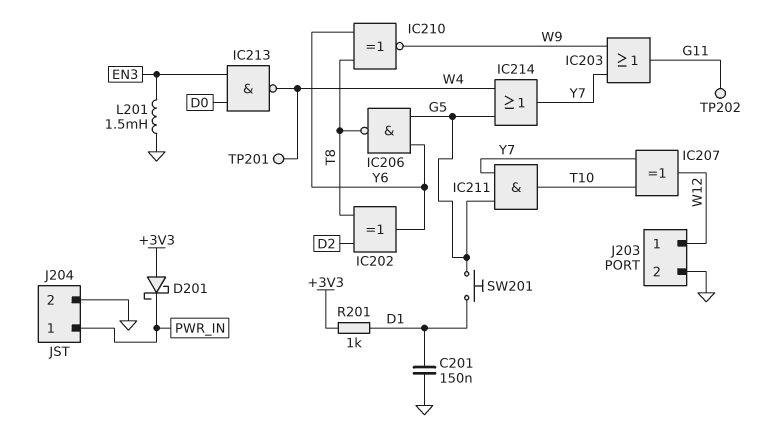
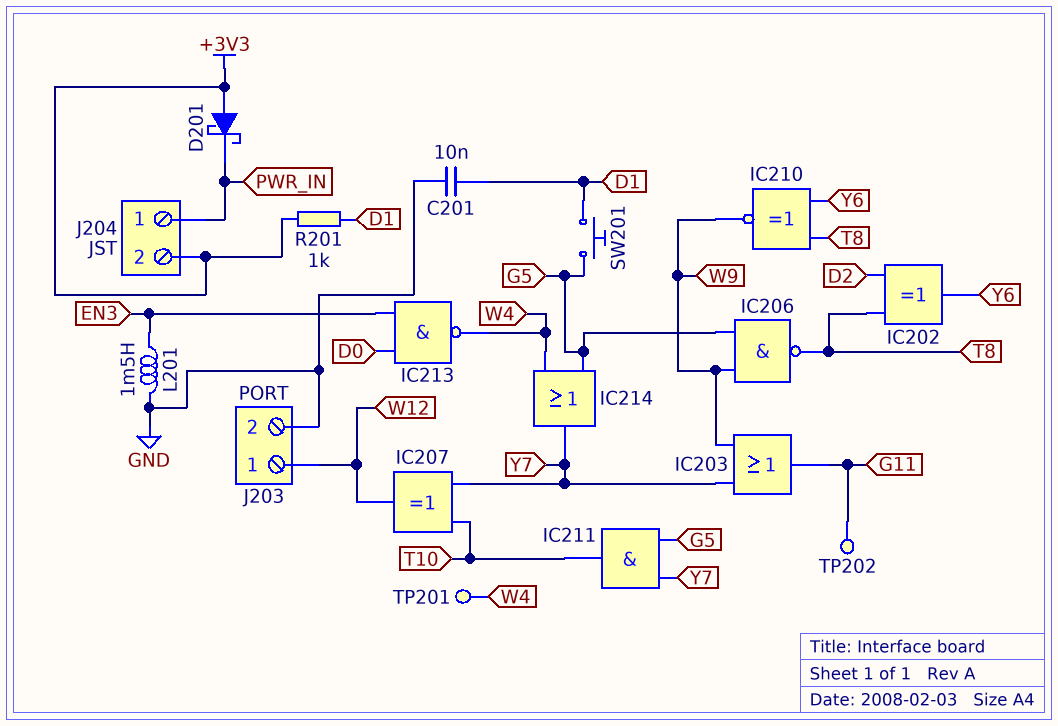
C201: 150nF (D1, GND) -> 10nF (D1, GND)
IC206: NAND (in G5, in Y6, out T8) -> NAND (in G5, in W9, out T8)
J204 pin 2: GND -> +3V3

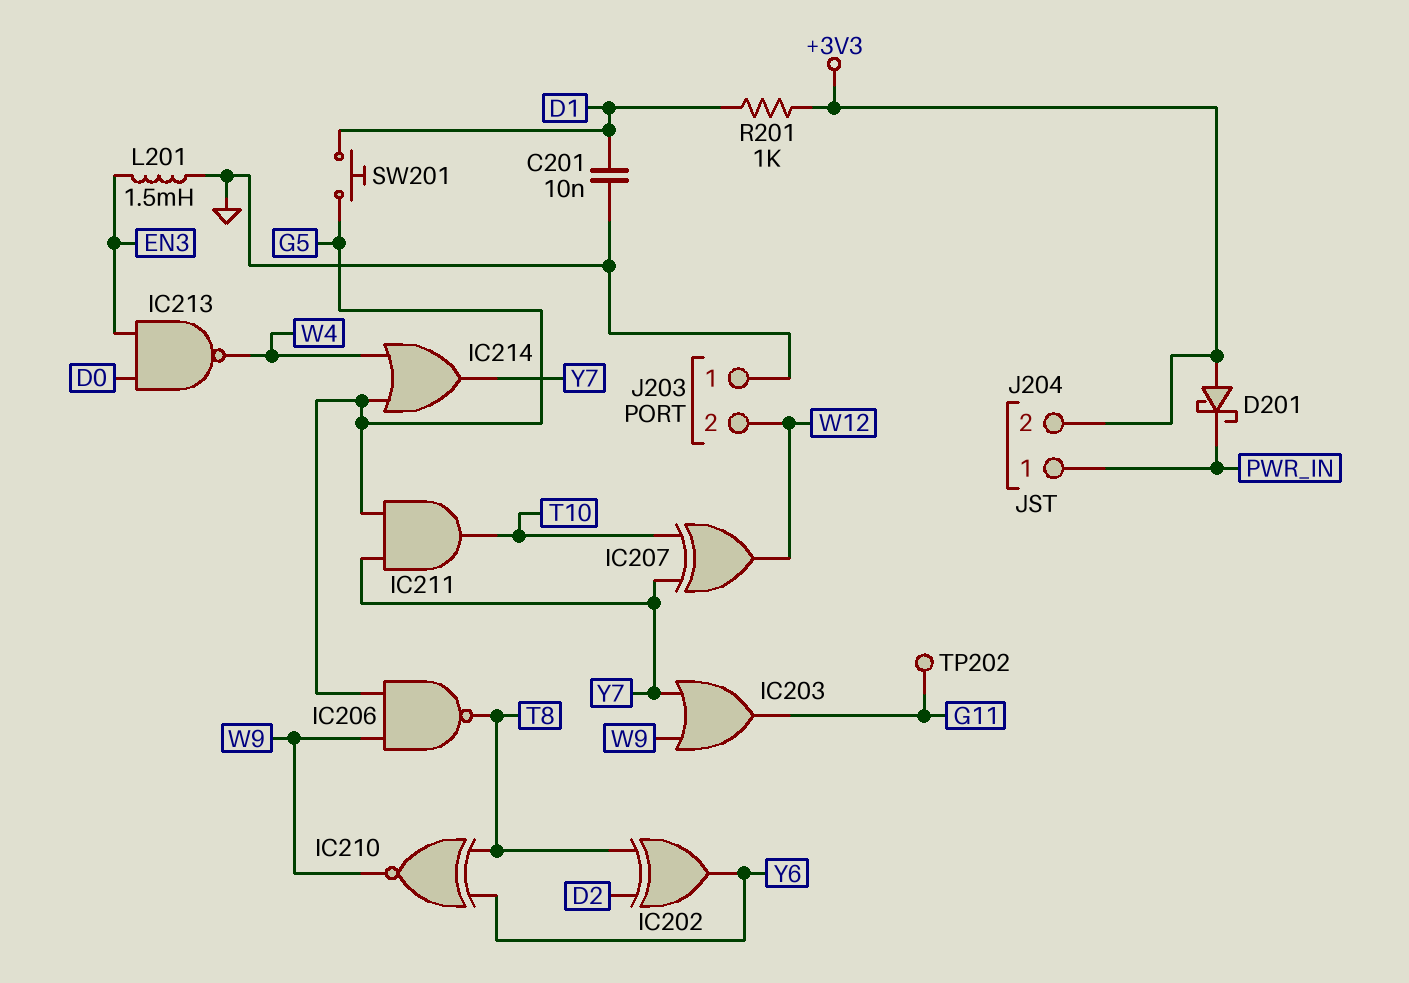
J203 pin 1: W12 -> GND
J203 pin 2: GND -> W12
TP201: test point (W4) -> none

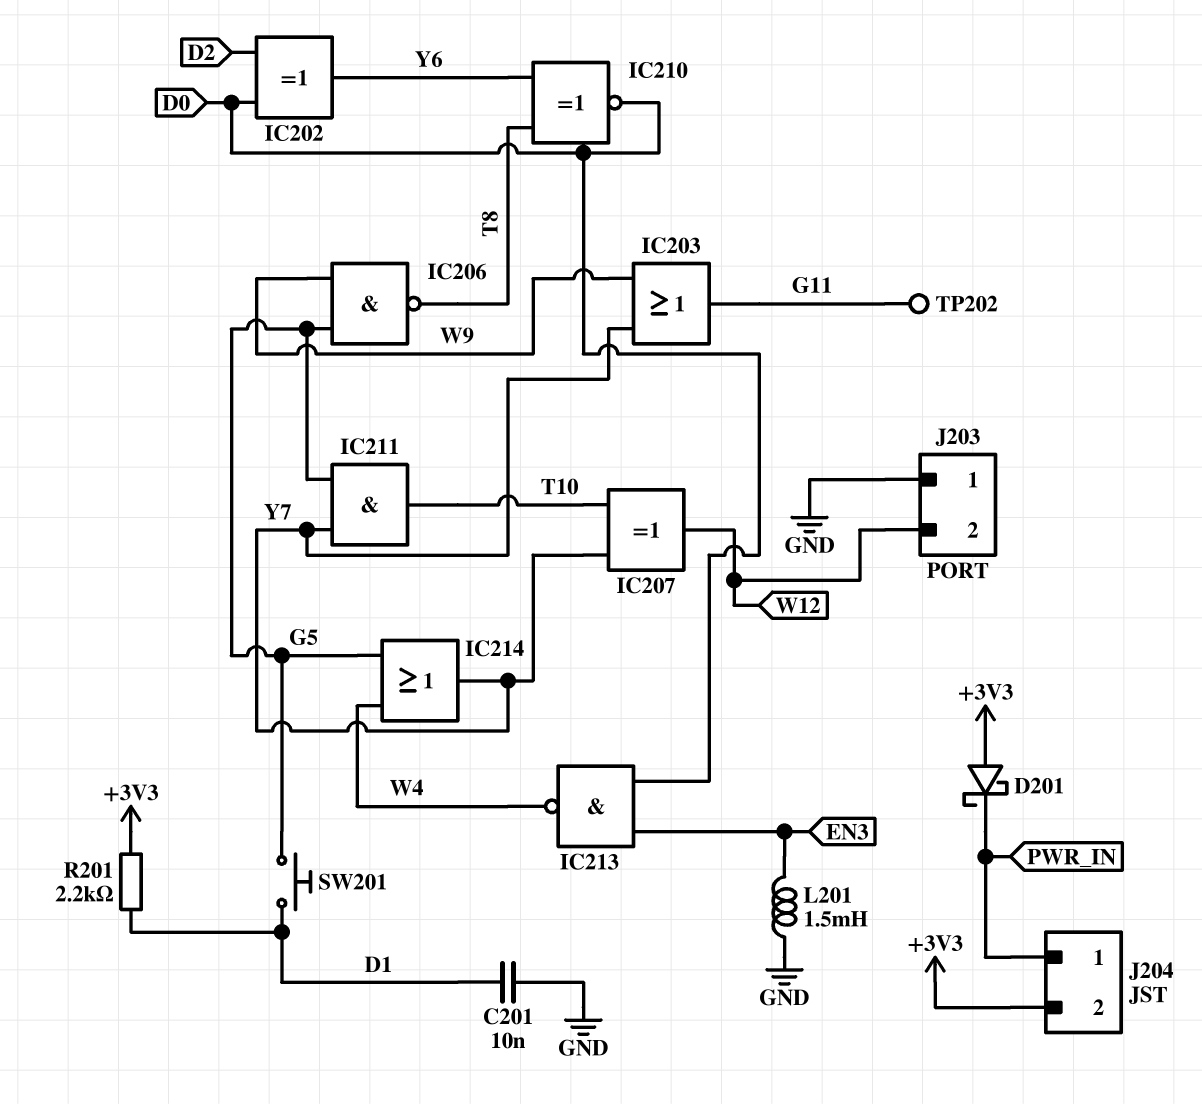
IC202: XOR (in D2, in T8, out Y6) -> XOR (in D0, in D2, out Y6)
IC210: XNOR (in T8, in Y6, out W9) -> XNOR (in T8, in Y6, out D0)
R201: 1k (+3V3, D1) -> 2.2k (+3V3, D1)

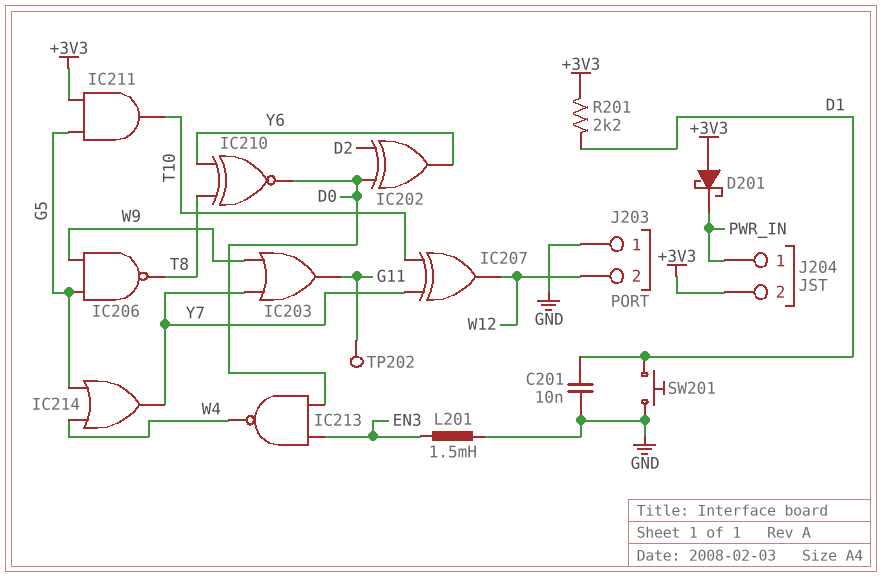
IC211: AND (in G5, in Y7, out T10) -> AND (in +3V3, in G5, out T10)
SW201: button (D1, G5) -> button (D1, GND)

